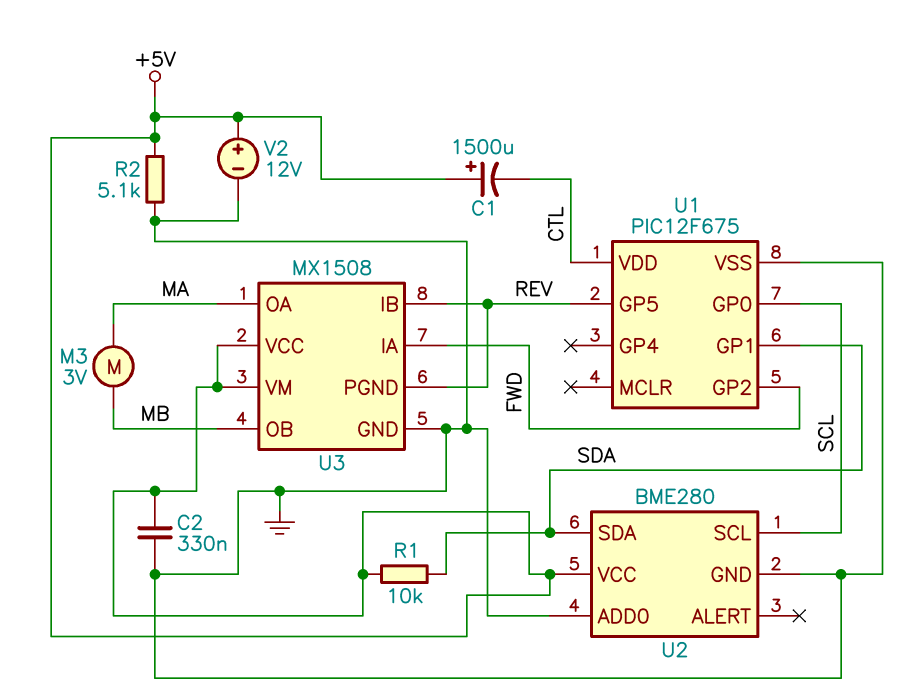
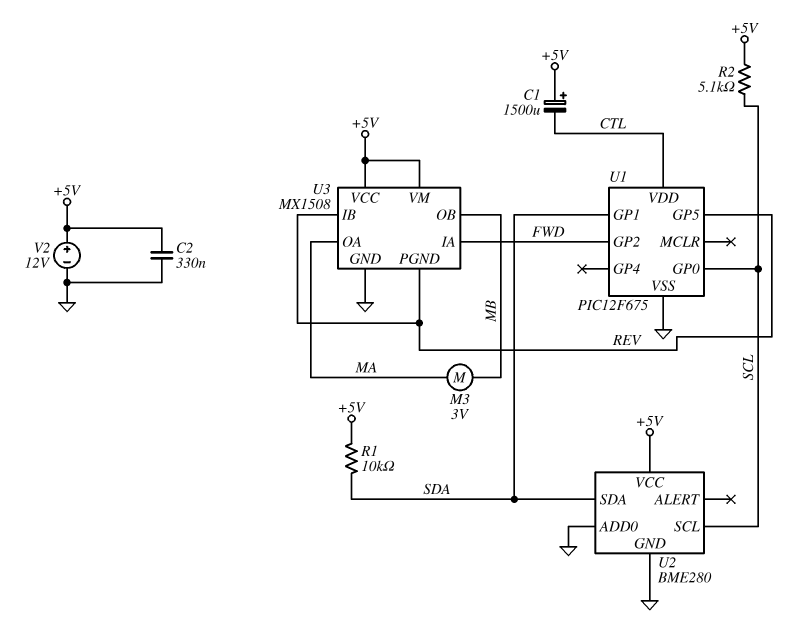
R2: 5.1k (+5V, GND) -> 5.1k (+5V, SCL)

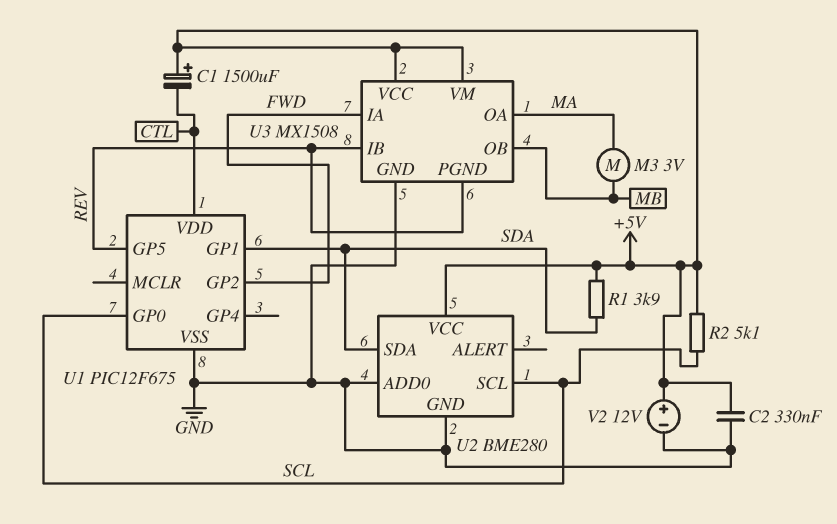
R1: 10k (+5V, SDA) -> 3.9k (+5V, SDA)

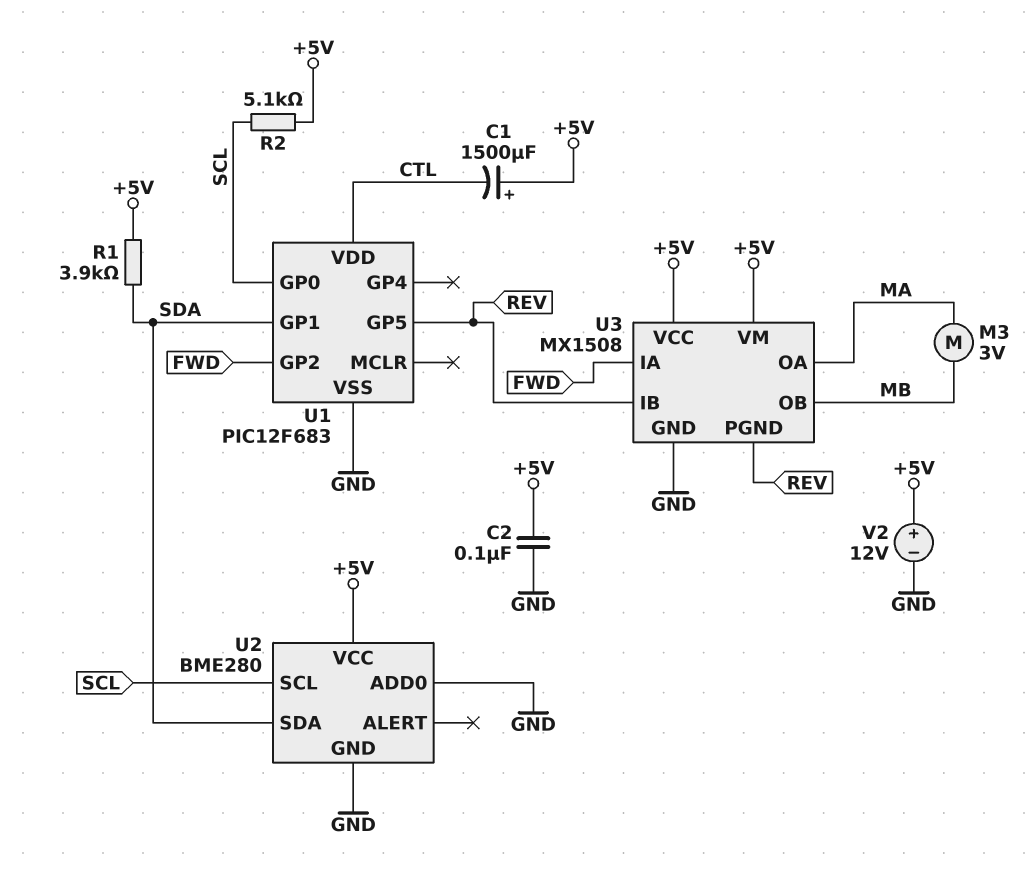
C2: 330nF (+5V, GND) -> 100nF (+5V, GND)
U1: PIC12F675 -> PIC12F683

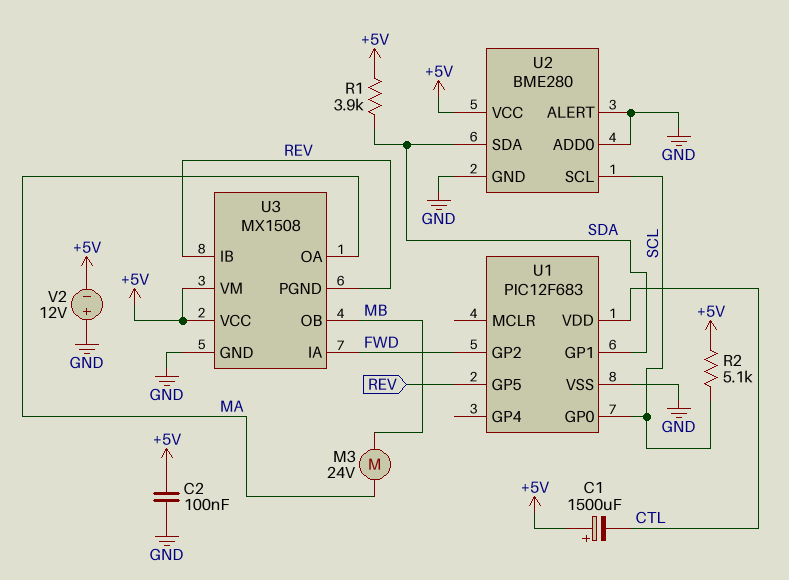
M3: motor 3V (MA, MB) -> motor 24V (MA, MB)
U2 pin ALERT: none -> GND
V2: 12V (plus +5V, minus GND) -> 12V (plus GND, minus +5V)

